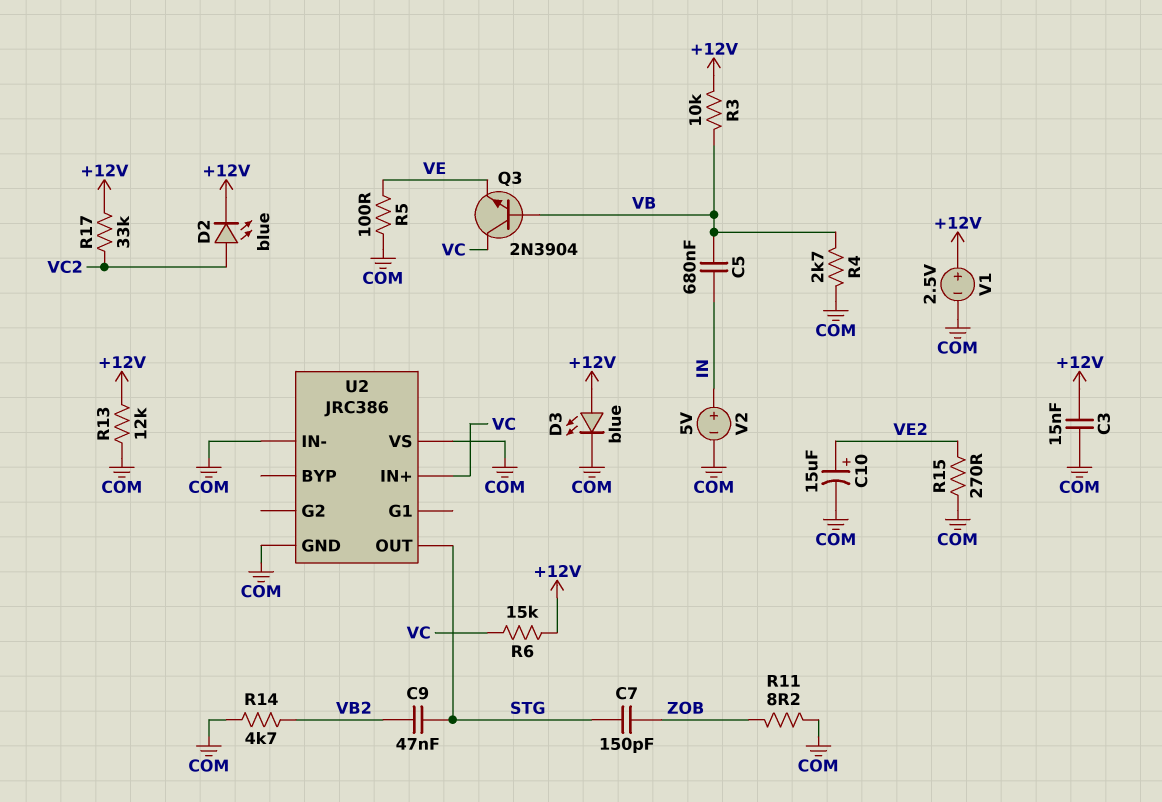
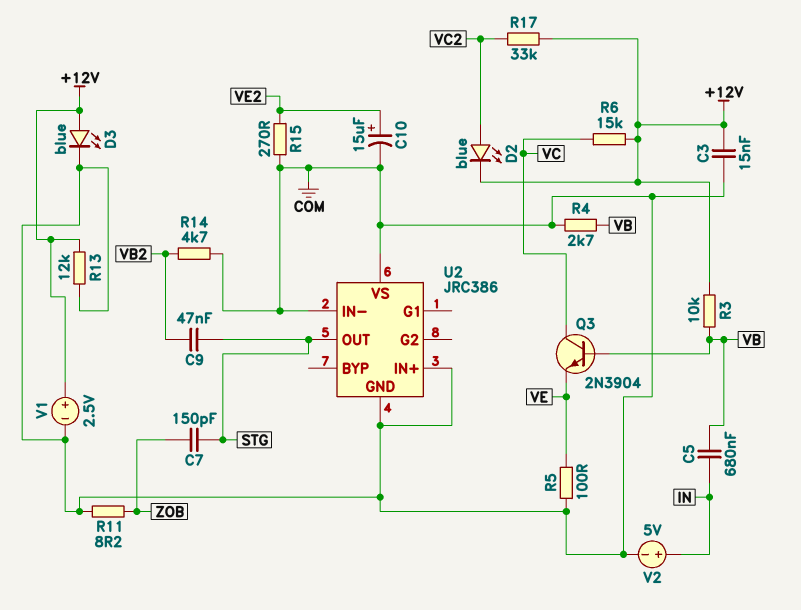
U2 pin IN+: VC -> COM

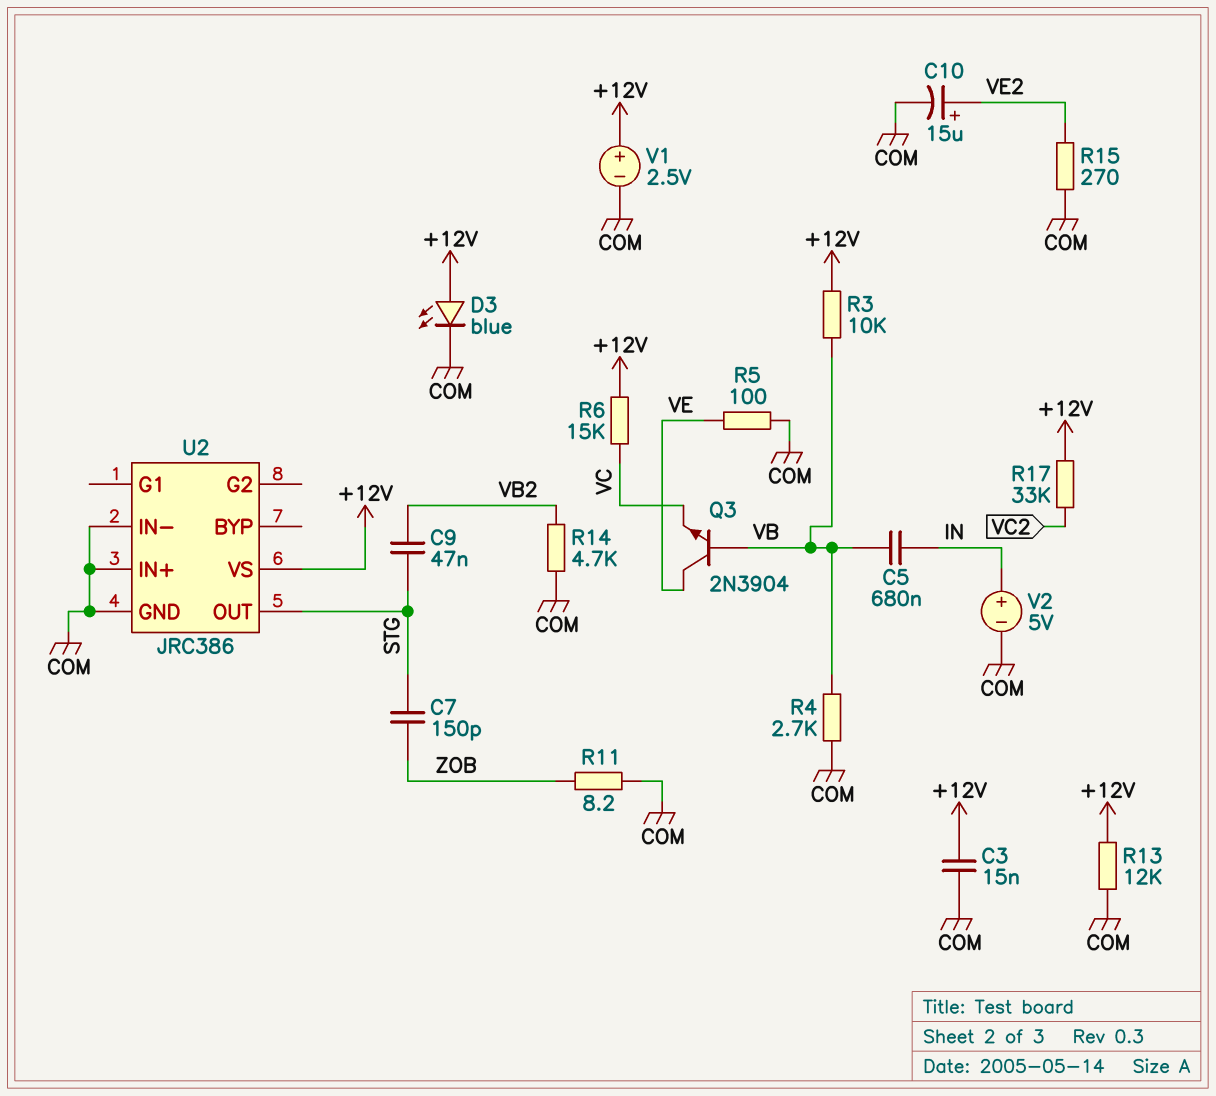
D2: LED blue (A VC2, K +12V) -> none
Q3: NPN 2N3904 (B VB, C VC, E VE) -> NPN 2N3904 (B VB, C VE, E VC)
U2 pin VS: COM -> +12V

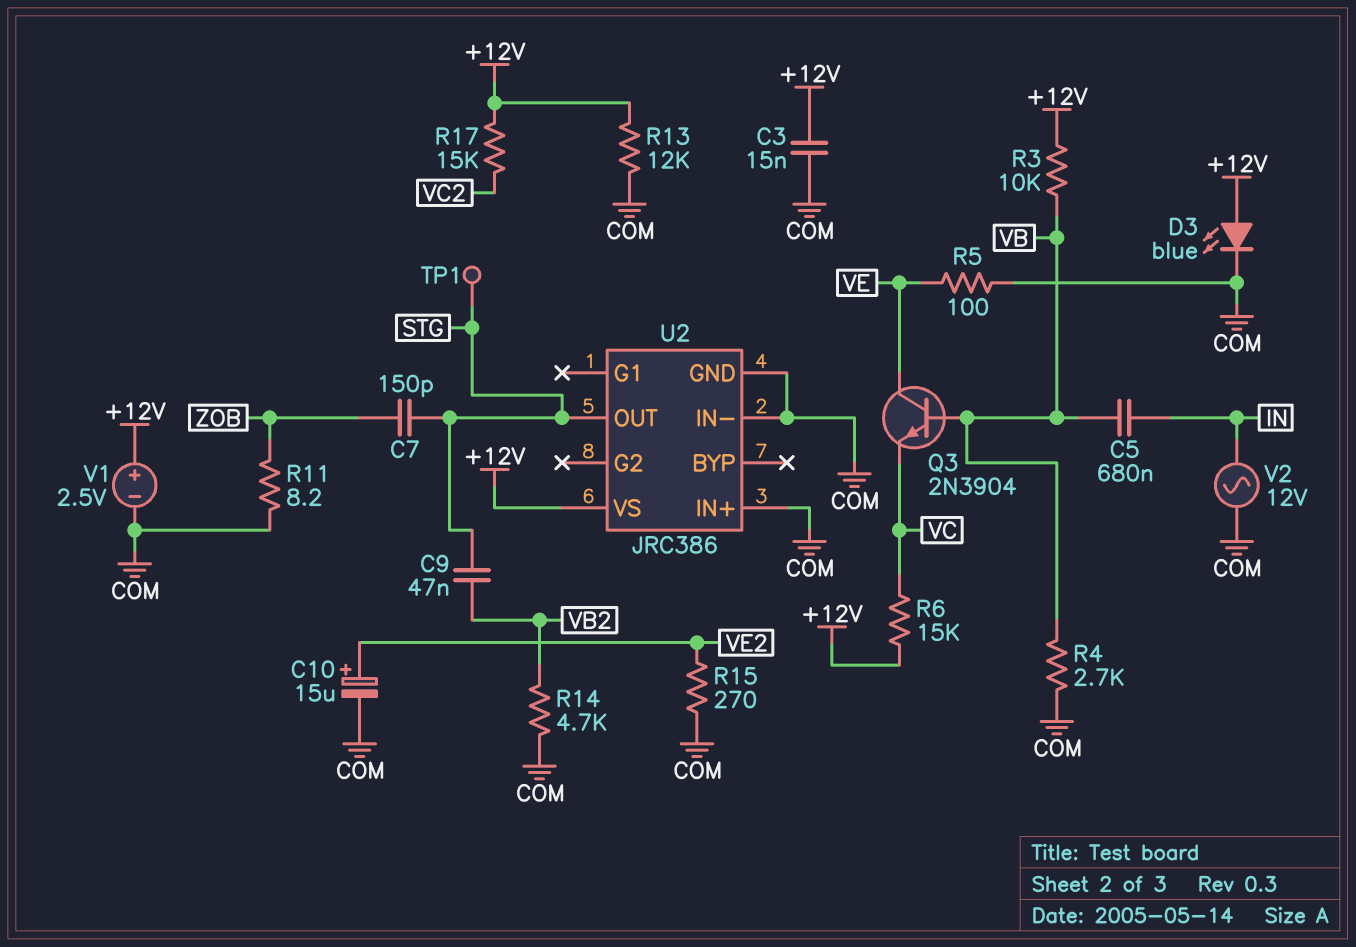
R17: 33k (+12V, VC2) -> 15k (+12V, VC2)
TP1: none -> test point (STG)
V2: 5V (plus IN, minus COM) -> AC 12V (COM, IN)

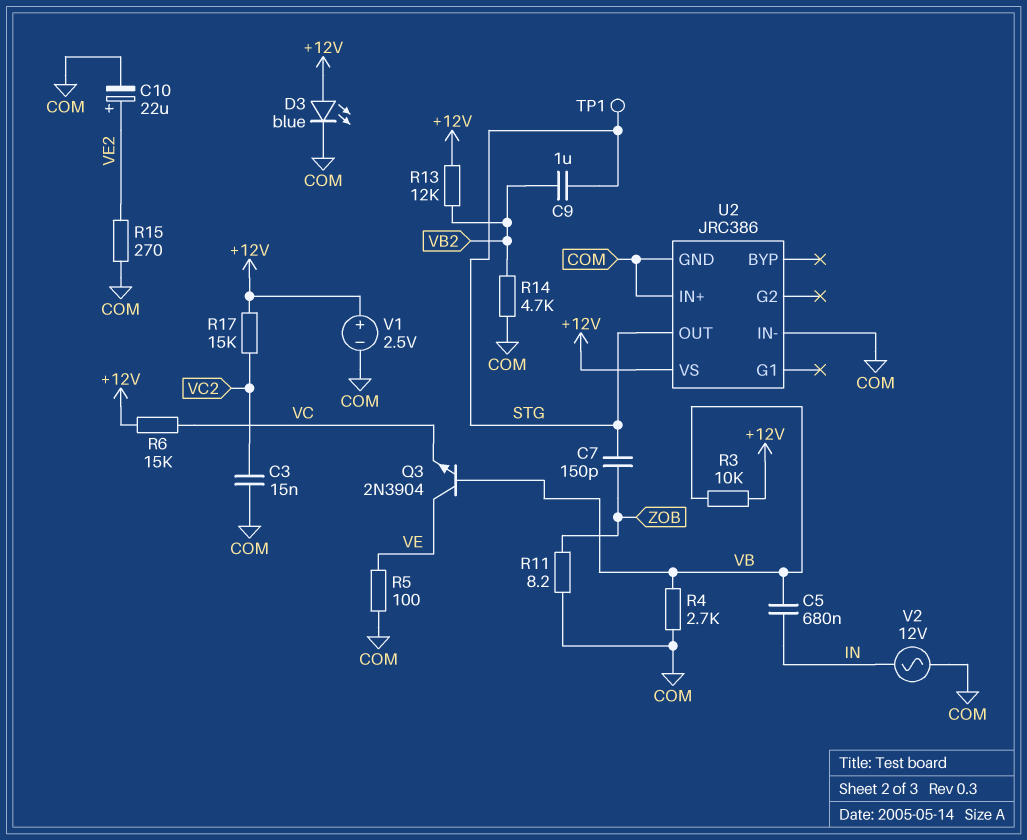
C3: 15nF (+12V, COM) -> 15nF (COM, VC2)
C9: 47nF (STG, VB2) -> 1uF (STG, VB2)
C10: 15uF (plus VE2, minus COM) -> 22uF (plus VE2, minus COM)
R13: 12k (+12V, COM) -> 12k (+12V, VB2)

